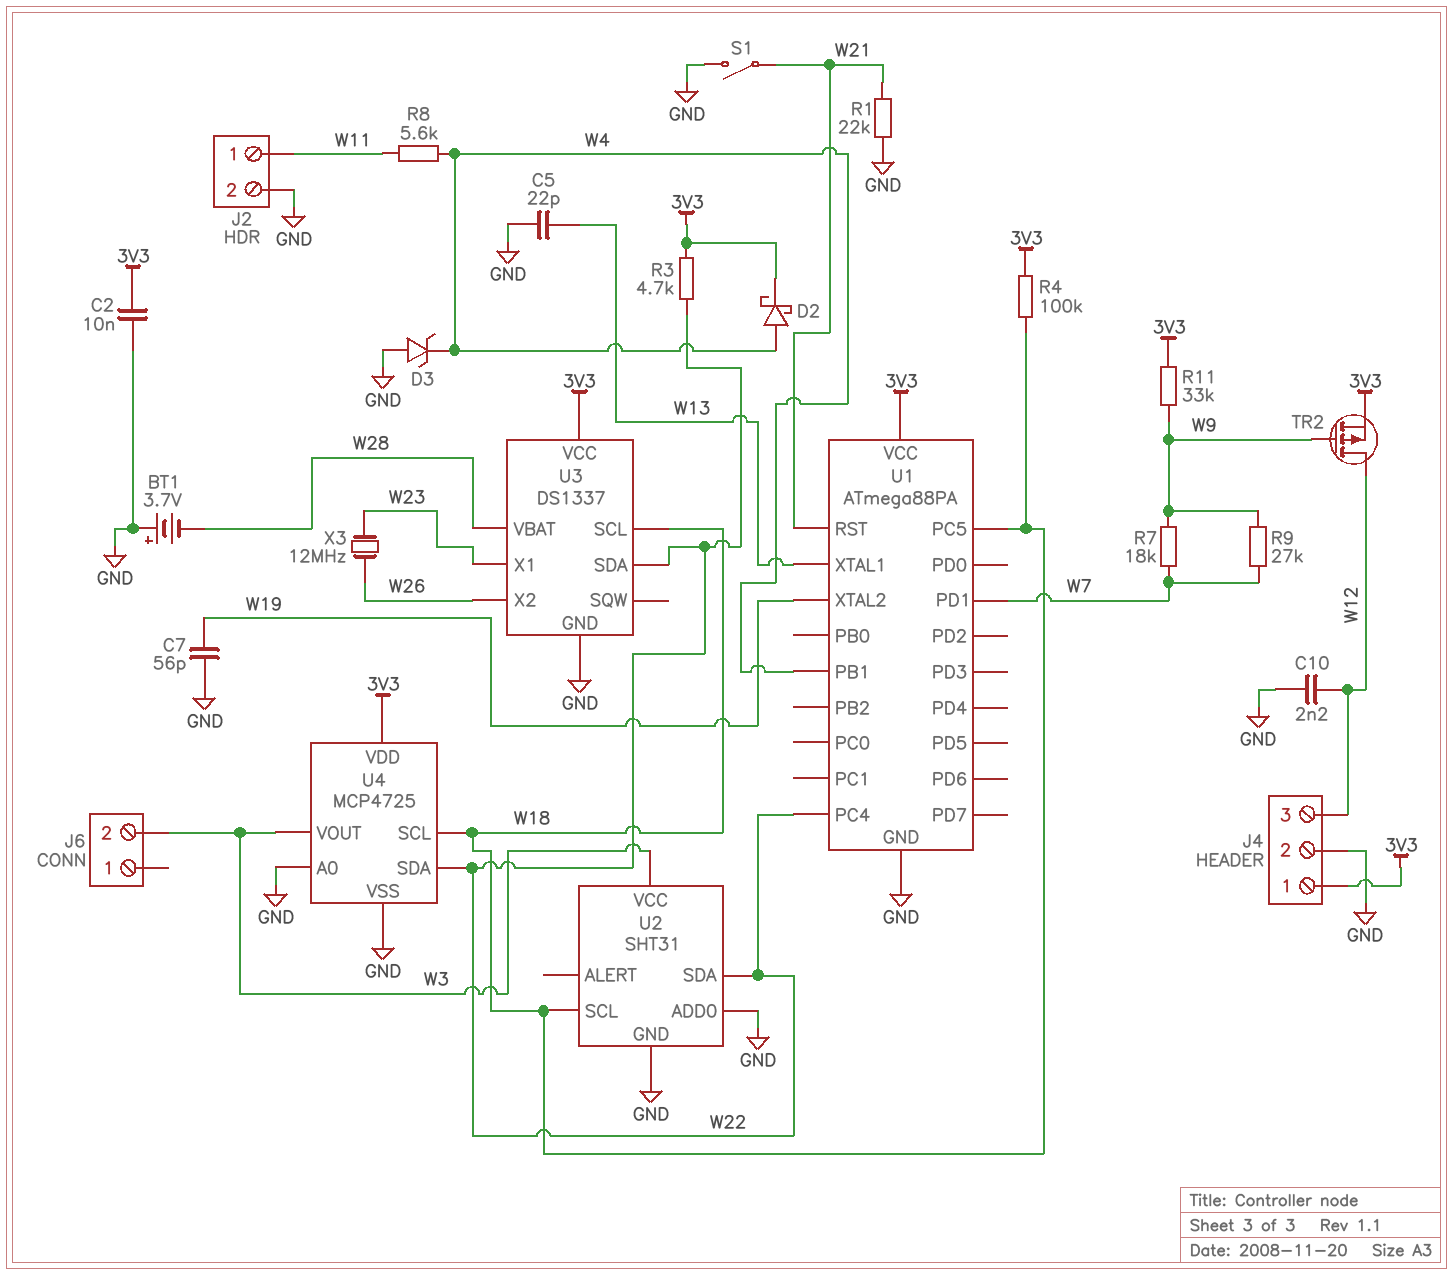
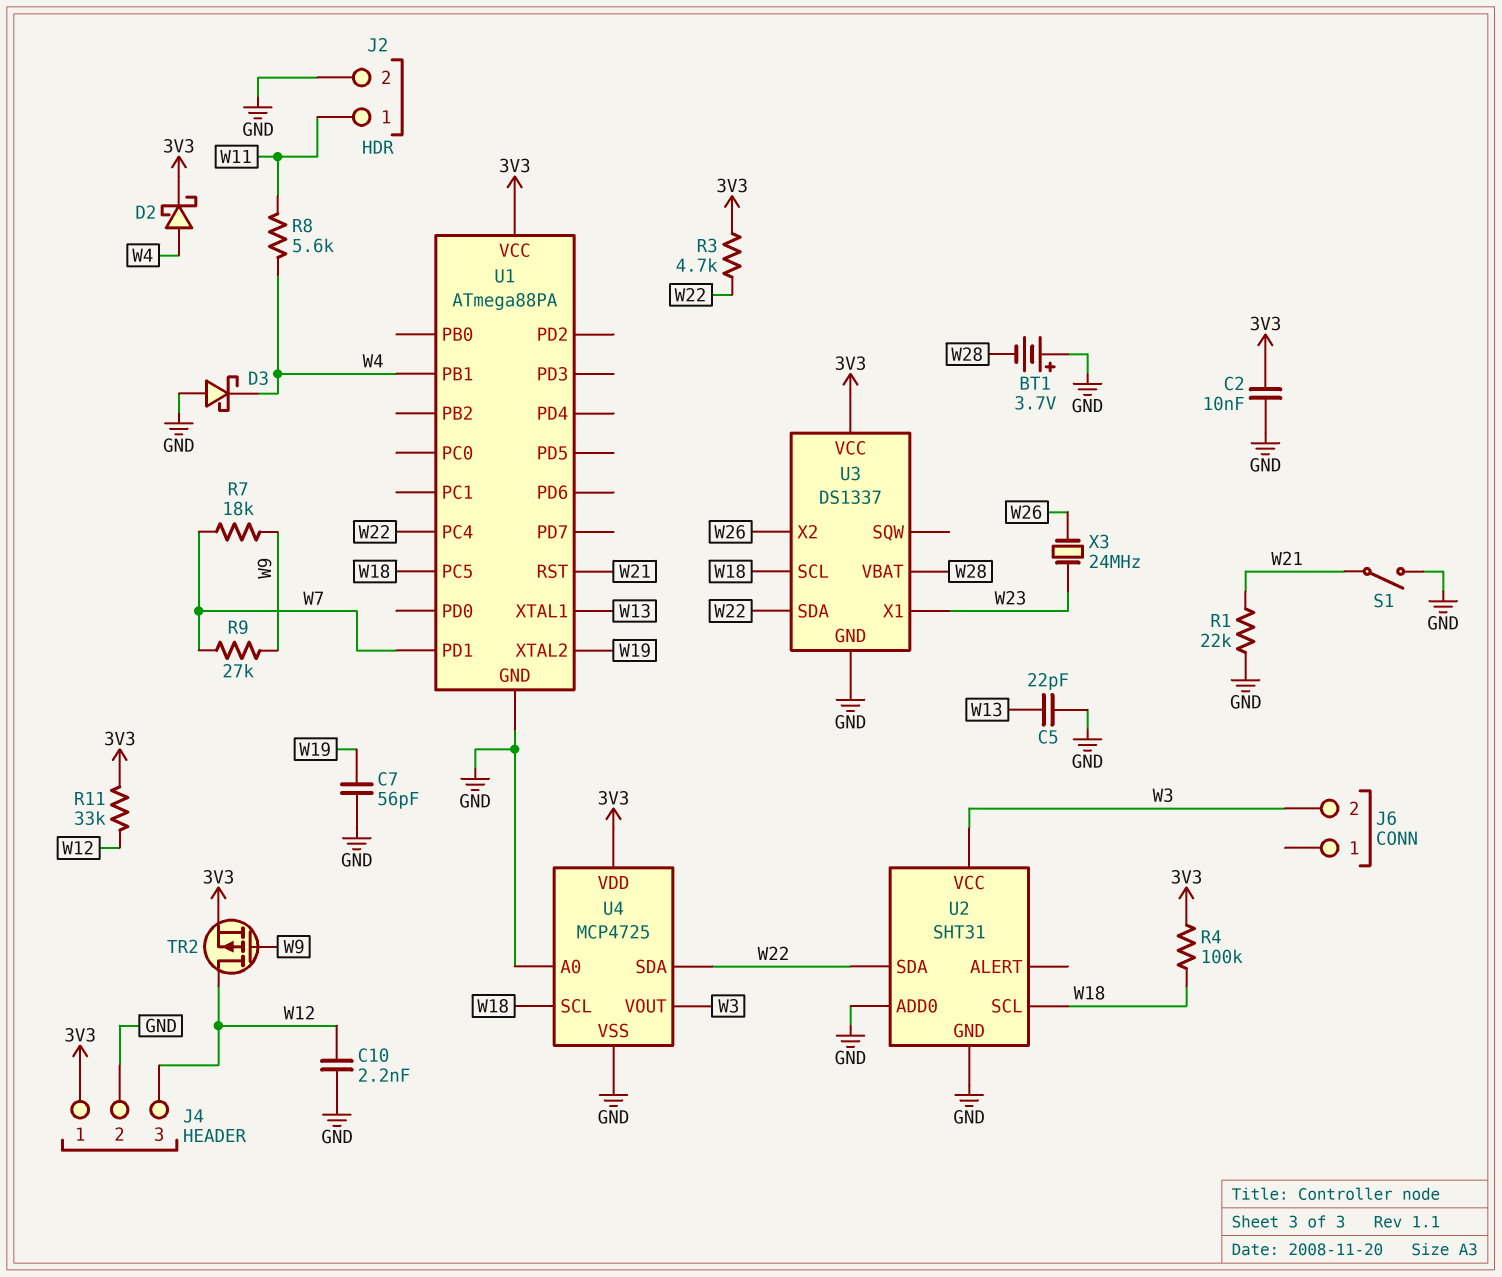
D3: zener (A GND, K W4) -> schottky (A GND, K W4)
R11: 33k (3V3, W9) -> 33k (3V3, W12)
X3: 12MHz (W23, W26) -> 24MHz (W23, W26)

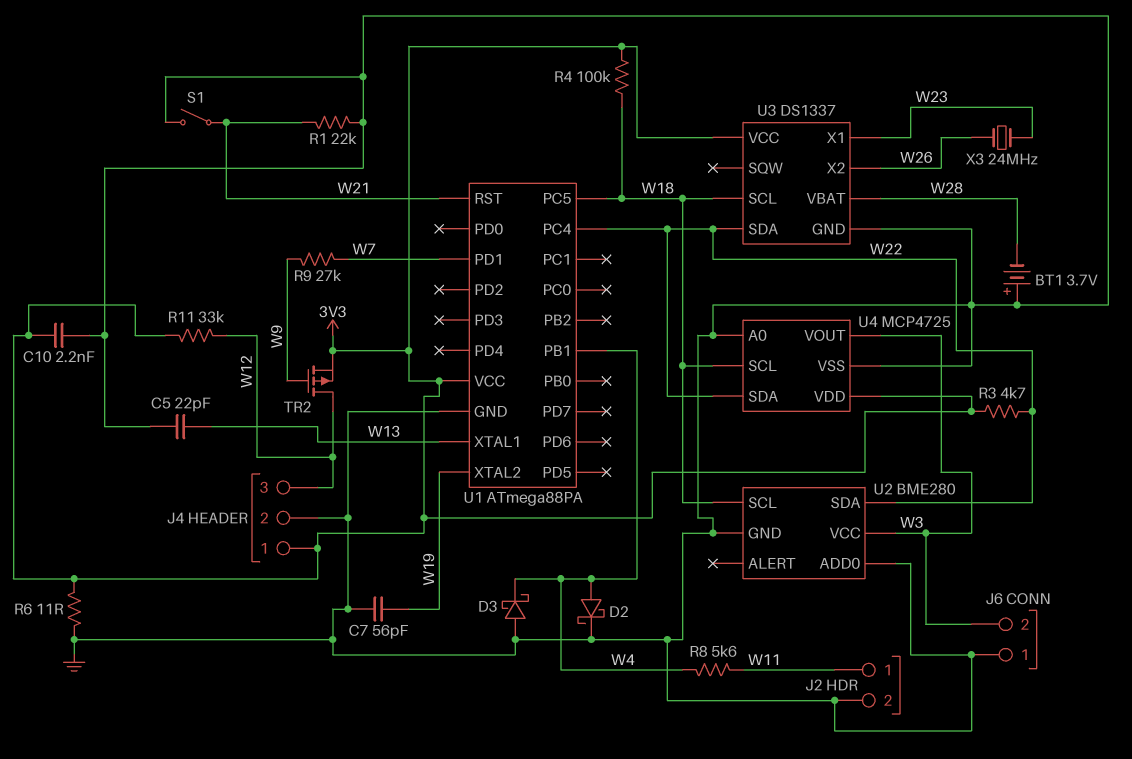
C2: 10nF (3V3, GND) -> none
C10: 2.2nF (GND, W12) -> 2.2nF (3V3, GND)
D2: schottky (A W4, K 3V3) -> schottky (A W4, K GND)
J6 pin 1: none -> GND
R6: none -> 11 (3V3, GND)
R7: 18k (W7, W9) -> none
U2: SHT31 -> BME280

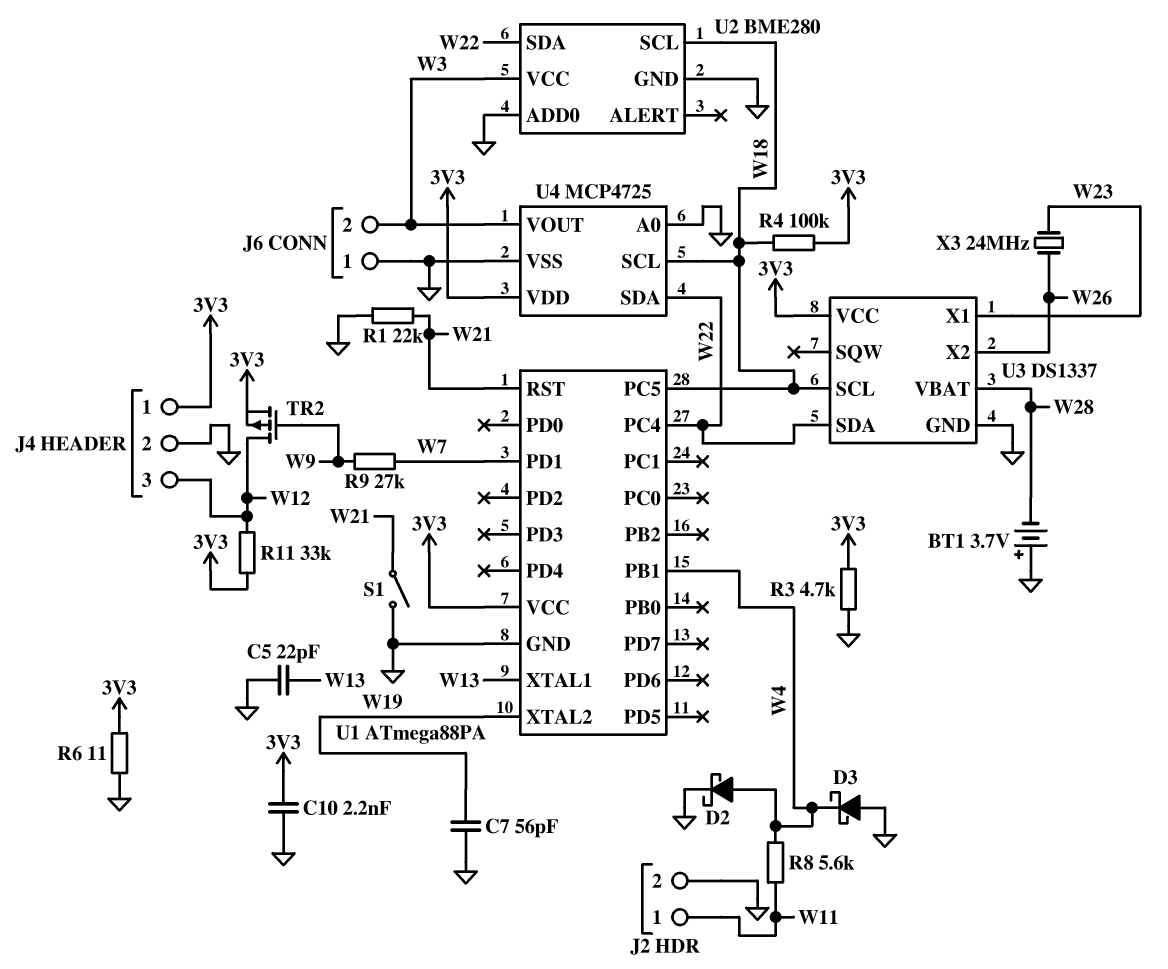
R3: 4.7k (3V3, W22) -> 4.7k (3V3, GND)

